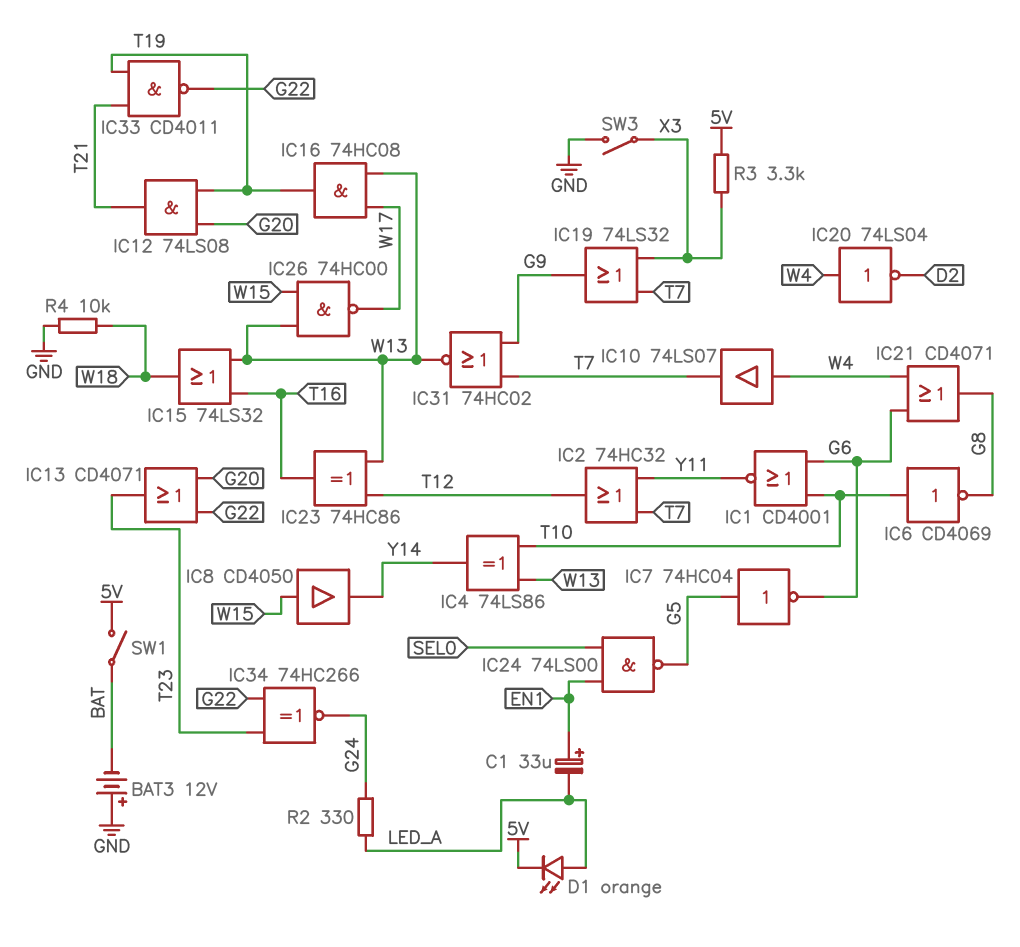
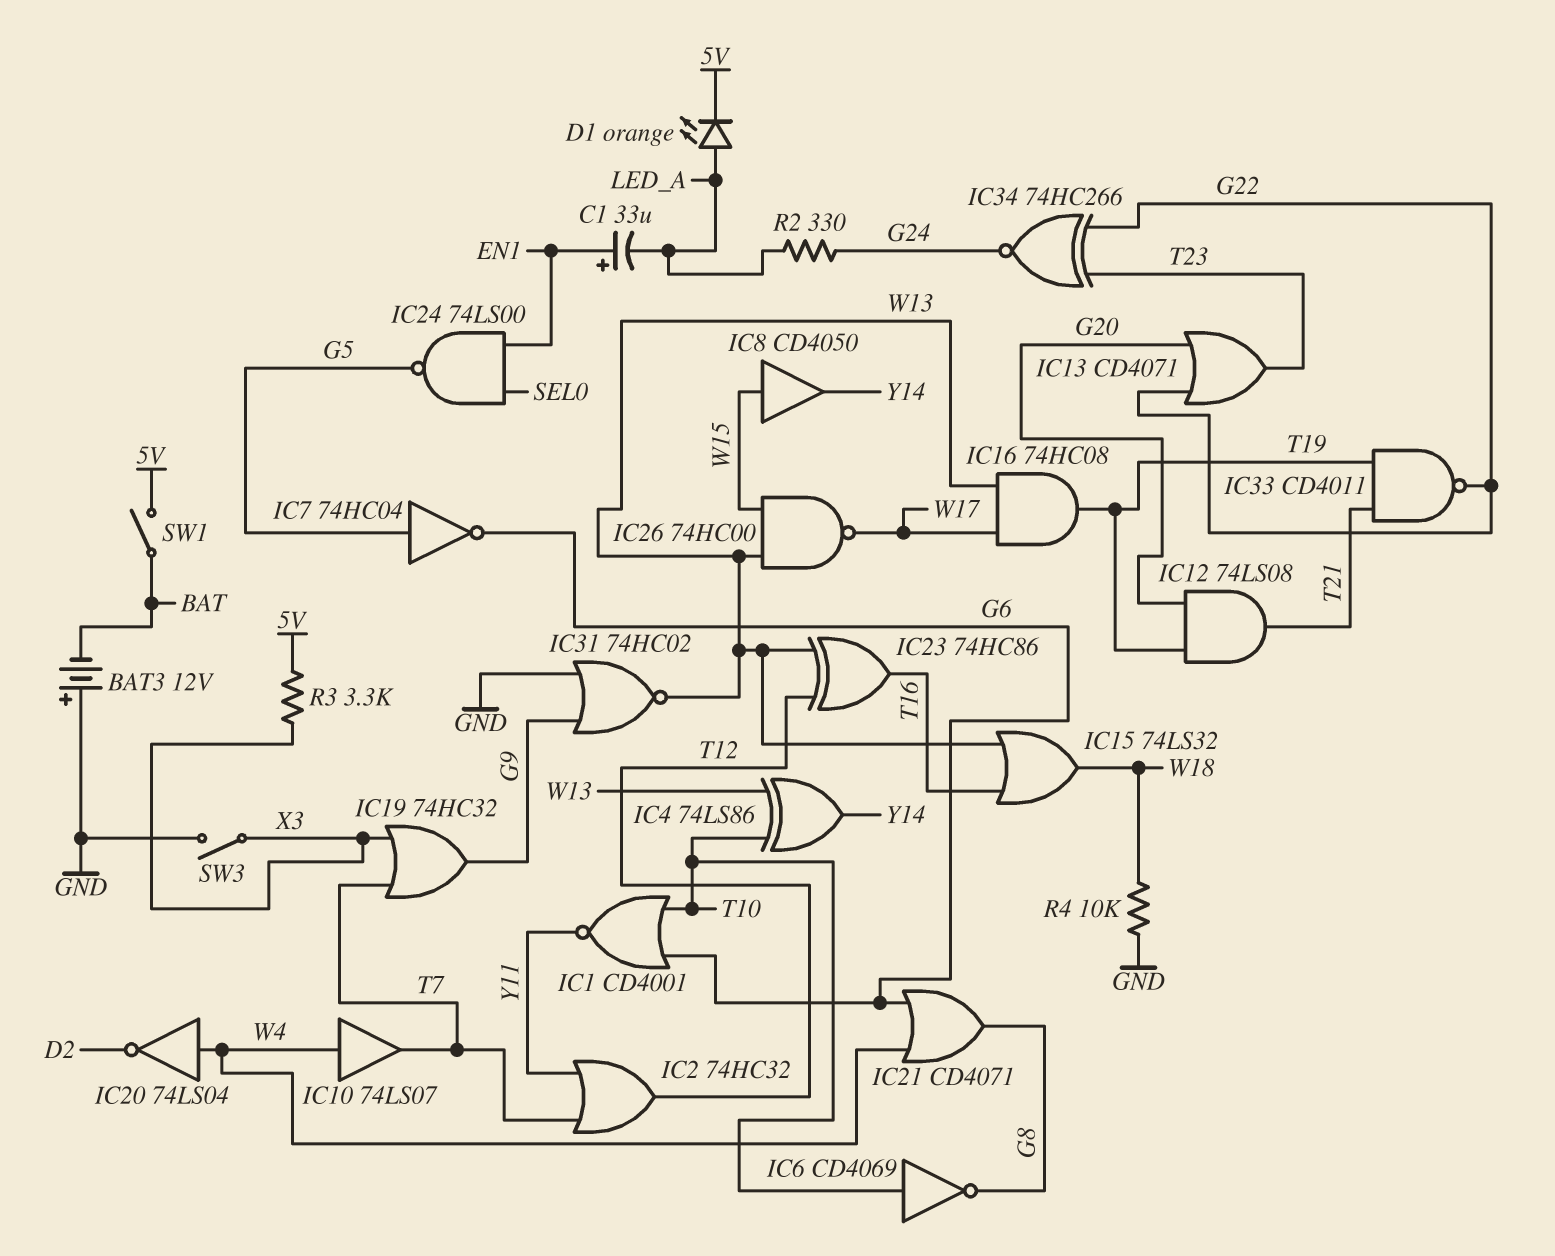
IC19: OR 74LS32 (in T7, in X3, out G9) -> OR 74HC32 (in T7, in X3, out G9)
IC31: NOR 74HC02 (in G9, in T7, out W13) -> NOR 74HC02 (in G9, in GND, out W13)

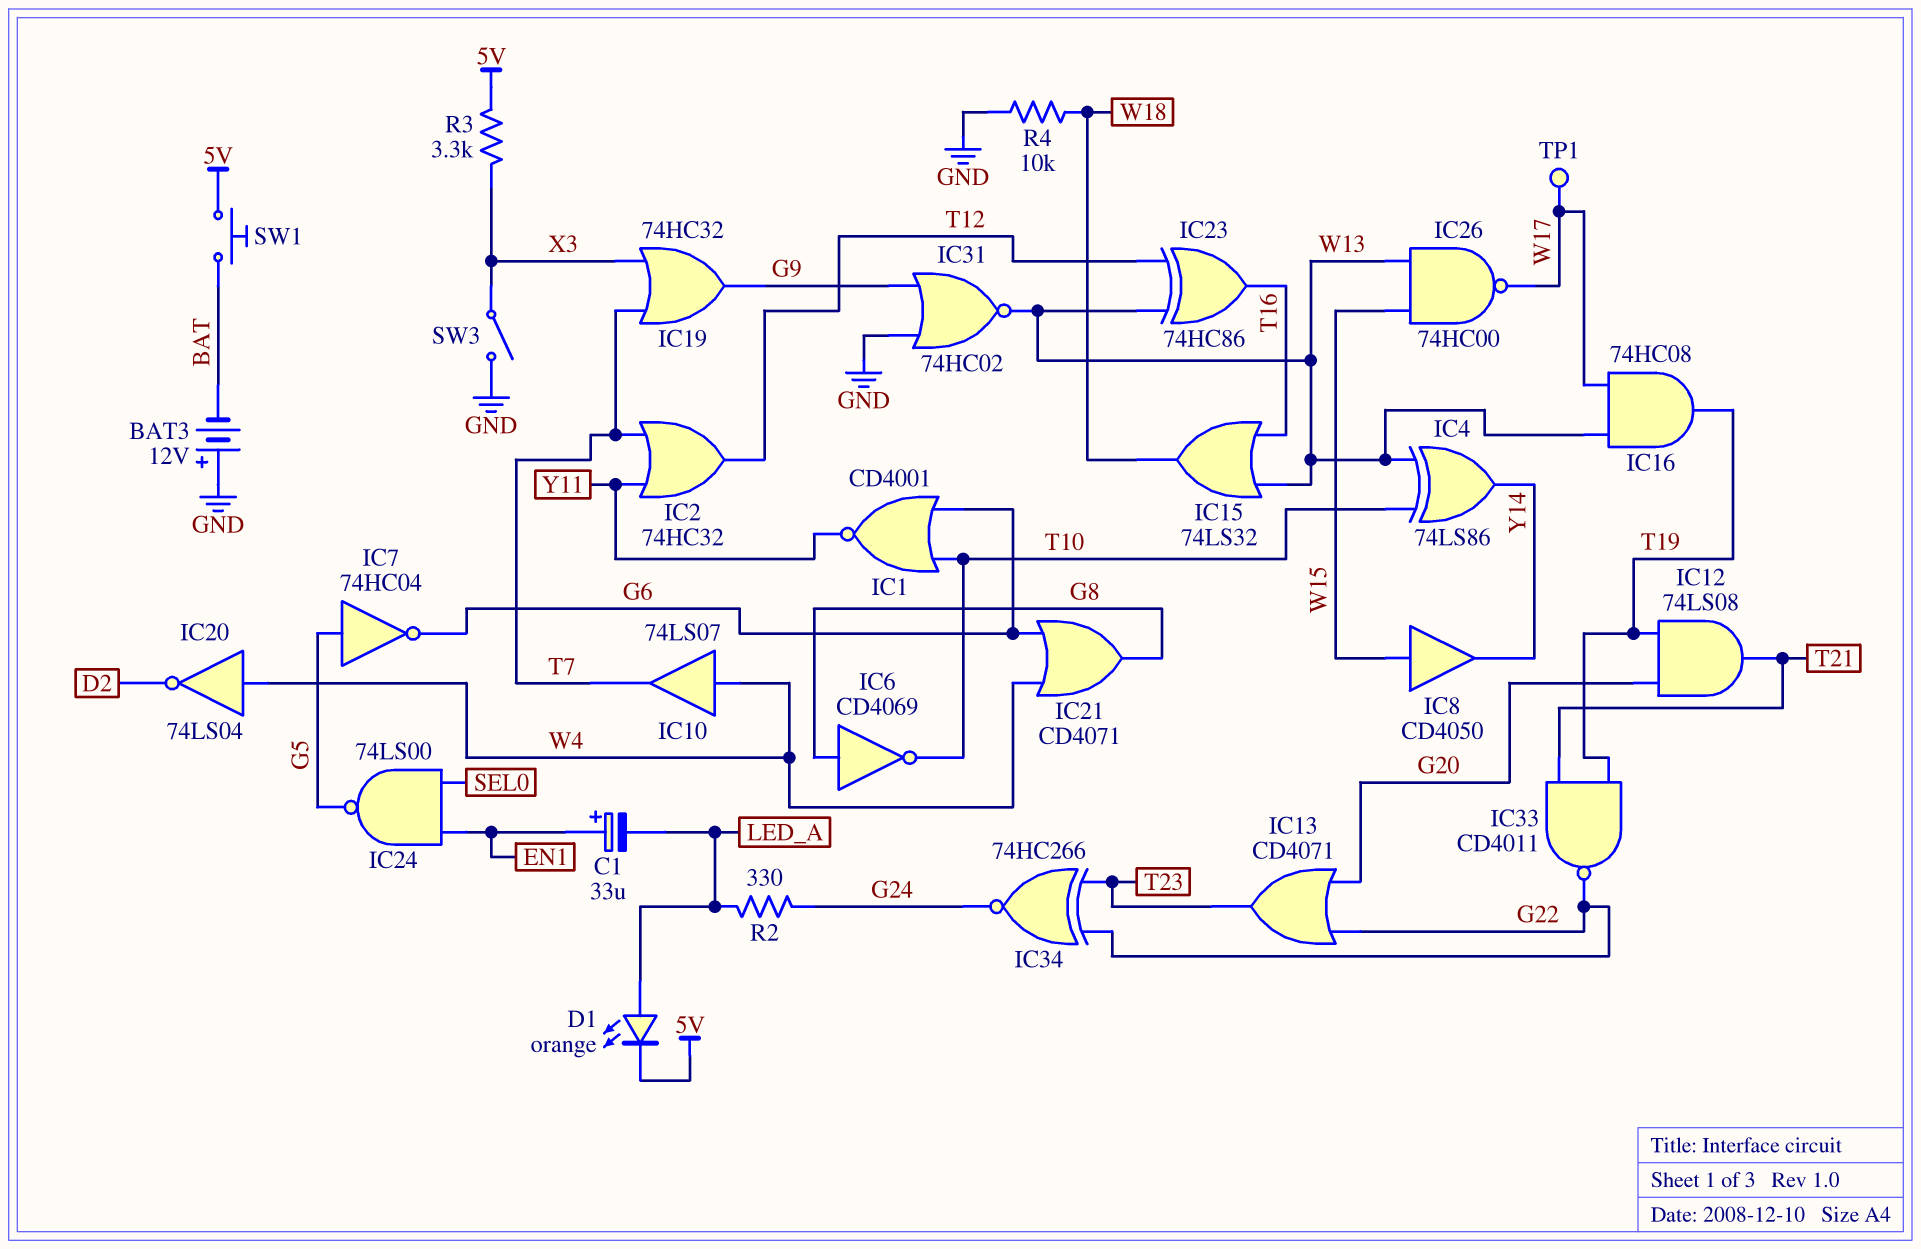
IC6: NOT CD4069 (in T10, out G8) -> NOT CD4069 (in G8, out T10)
SW1: switch (5V, BAT) -> button (5V, BAT)
TP1: none -> test point (W17)

